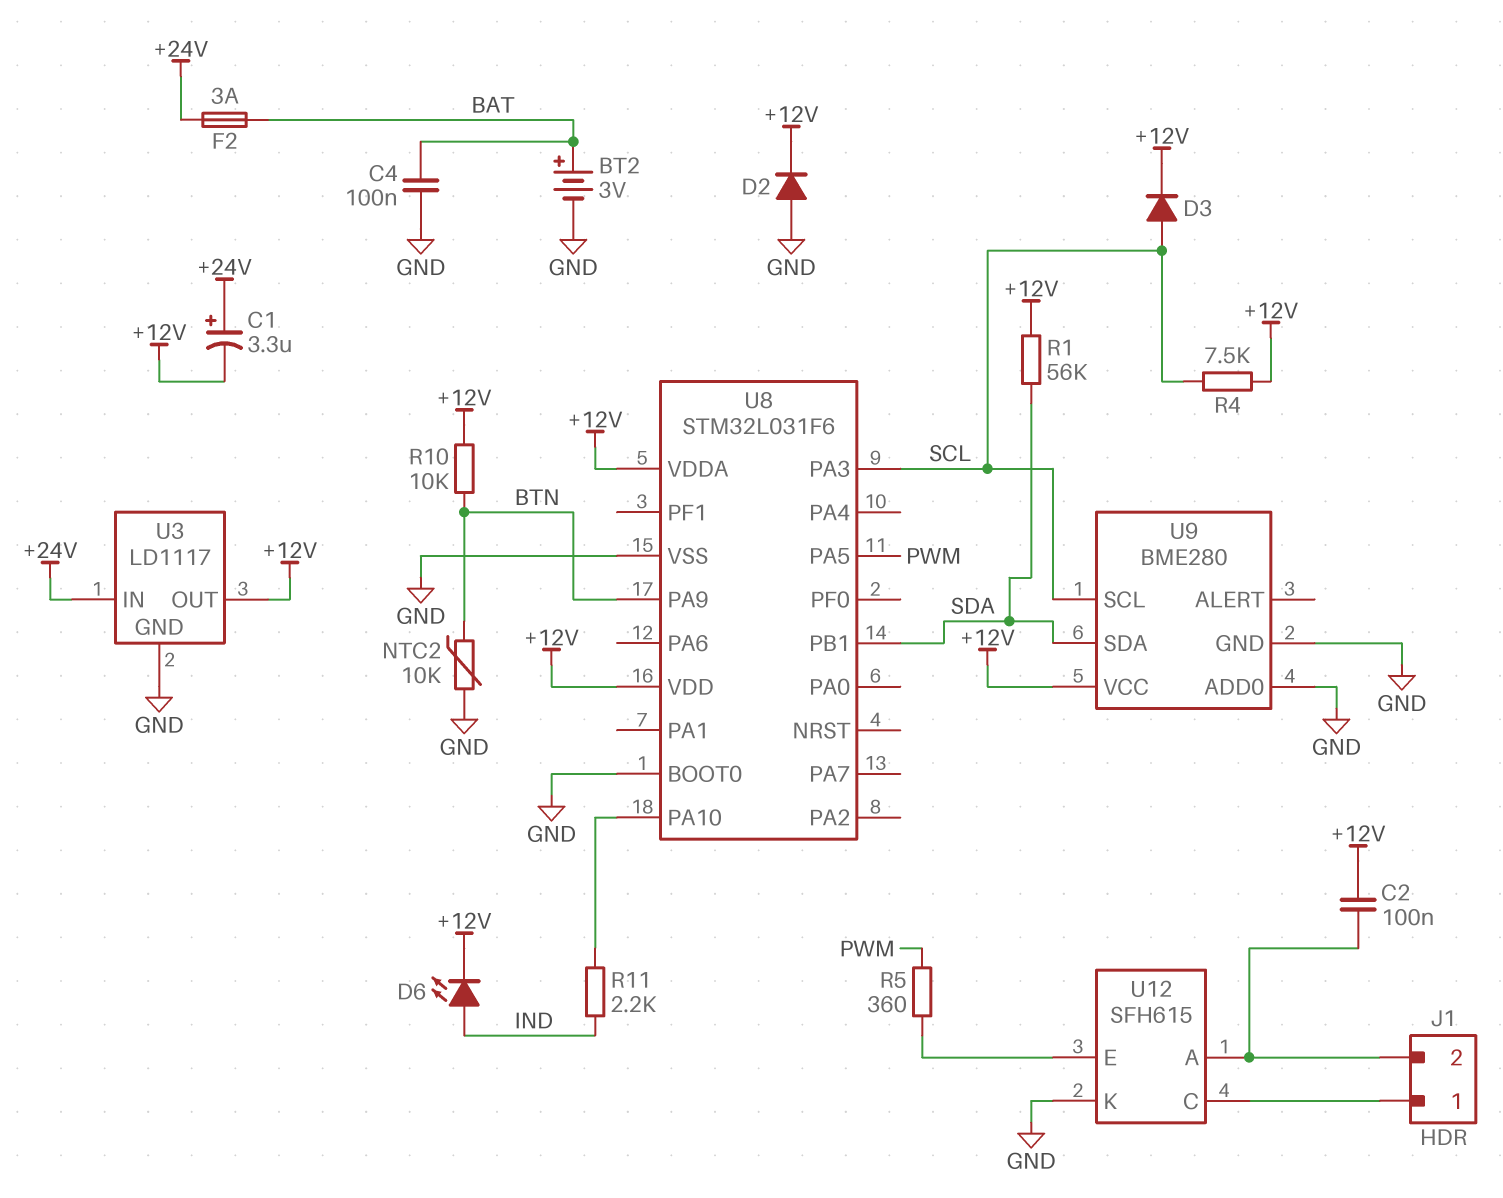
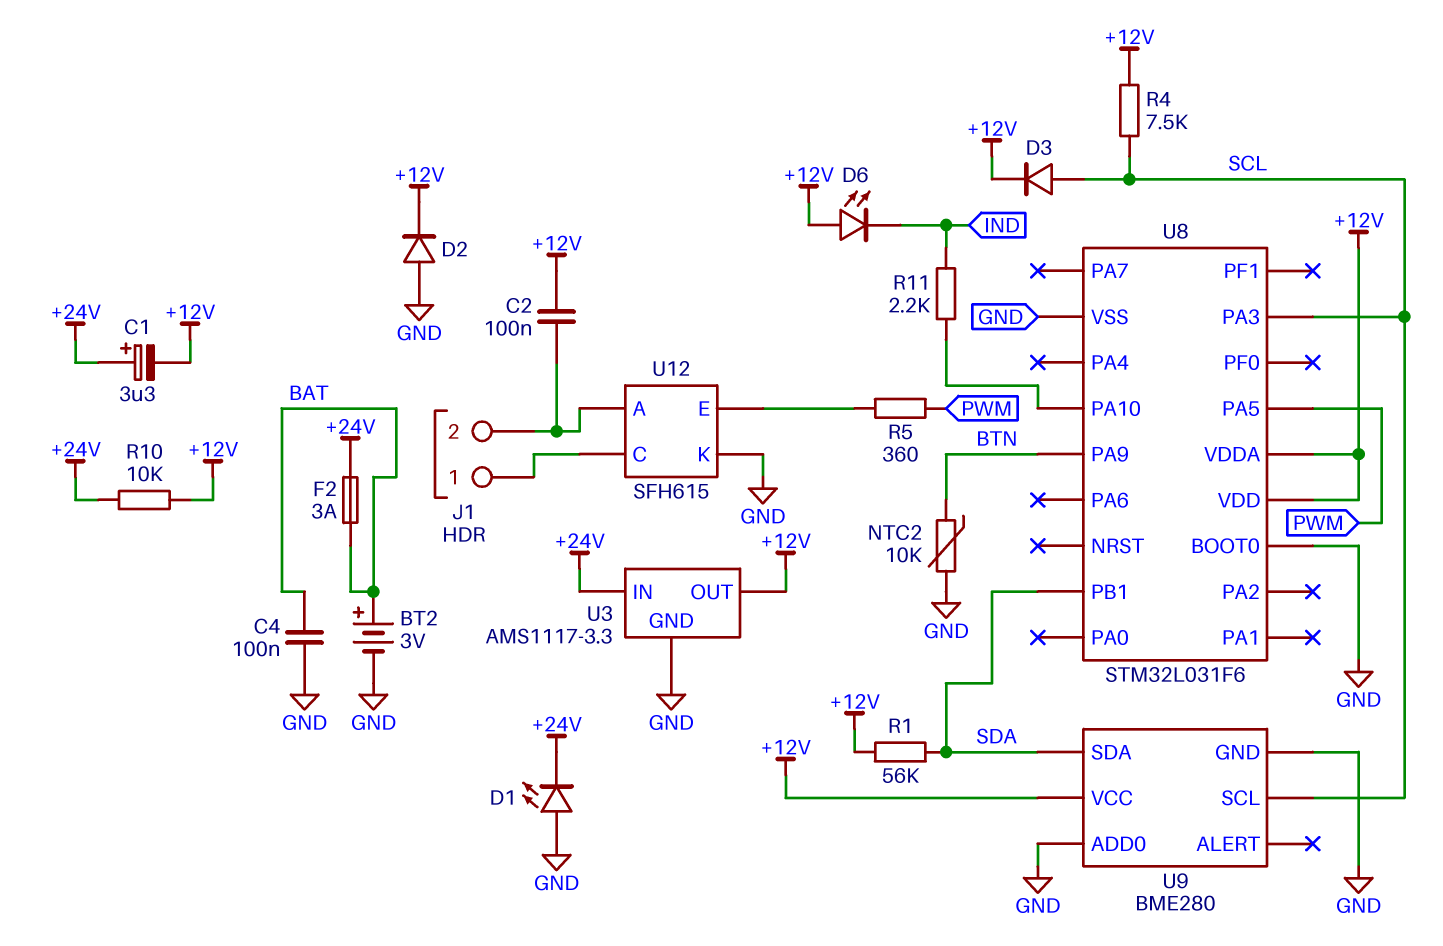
D1: none -> LED (A GND, K +24V)
D6: LED (A IND, K +12V) -> LED (A +12V, K IND)
R10: 10k (+12V, BTN) -> 10k (+12V, +24V)
U3: LD1117 -> AMS1117-3.3

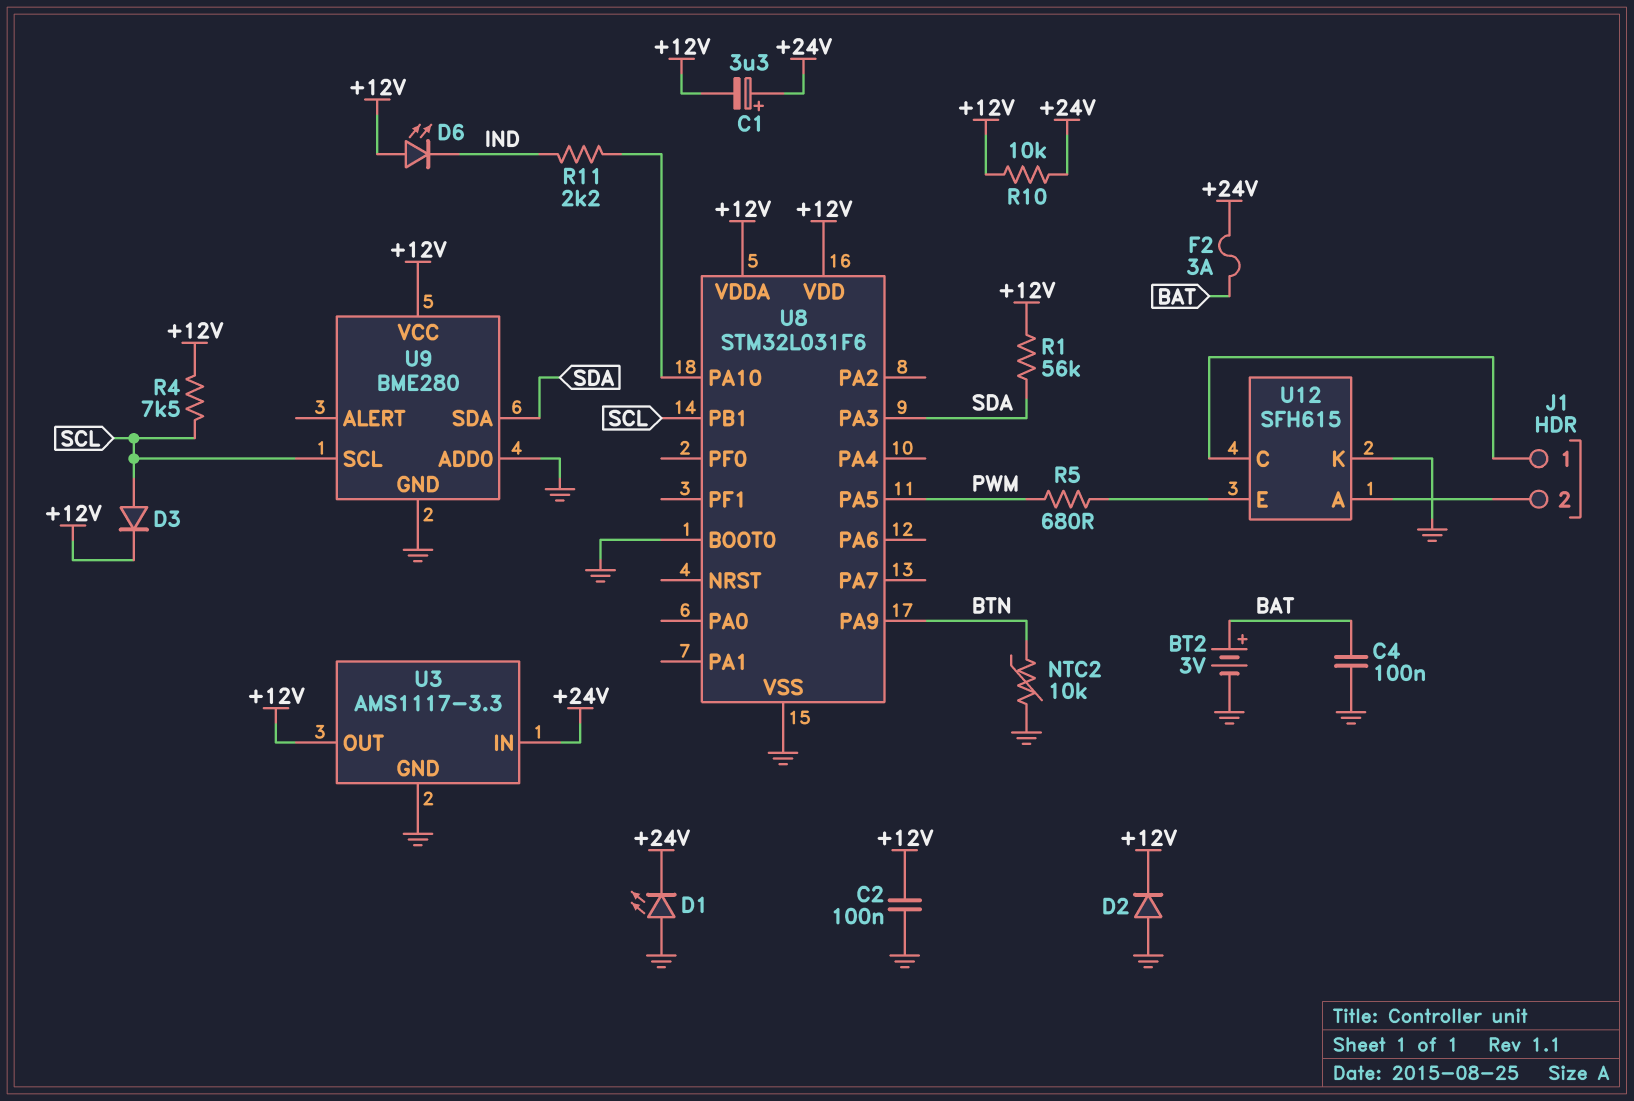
C2: 100nF (+12V, J1/2) -> 100nF (+12V, GND)
R5: 360 (PWM, U12/E) -> 680 (PWM, U12/E)
U8 pin PA3: SCL -> SDA
U8 pin PB1: SDA -> SCL

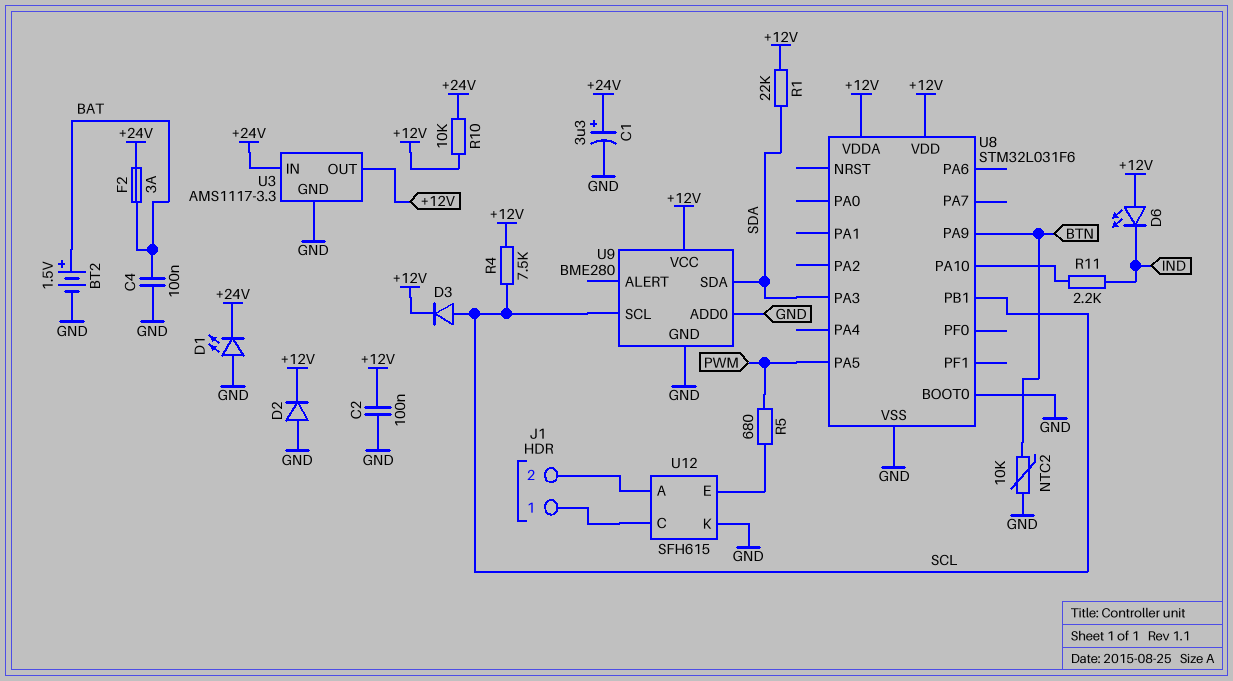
BT2: 3V (plus BAT, minus GND) -> 1.5V (plus BAT, minus GND)
C1: 3.3uF (plus +24V, minus +12V) -> 3.3uF (plus +24V, minus GND)
R1: 56k (+12V, SDA) -> 22k (+12V, SDA)

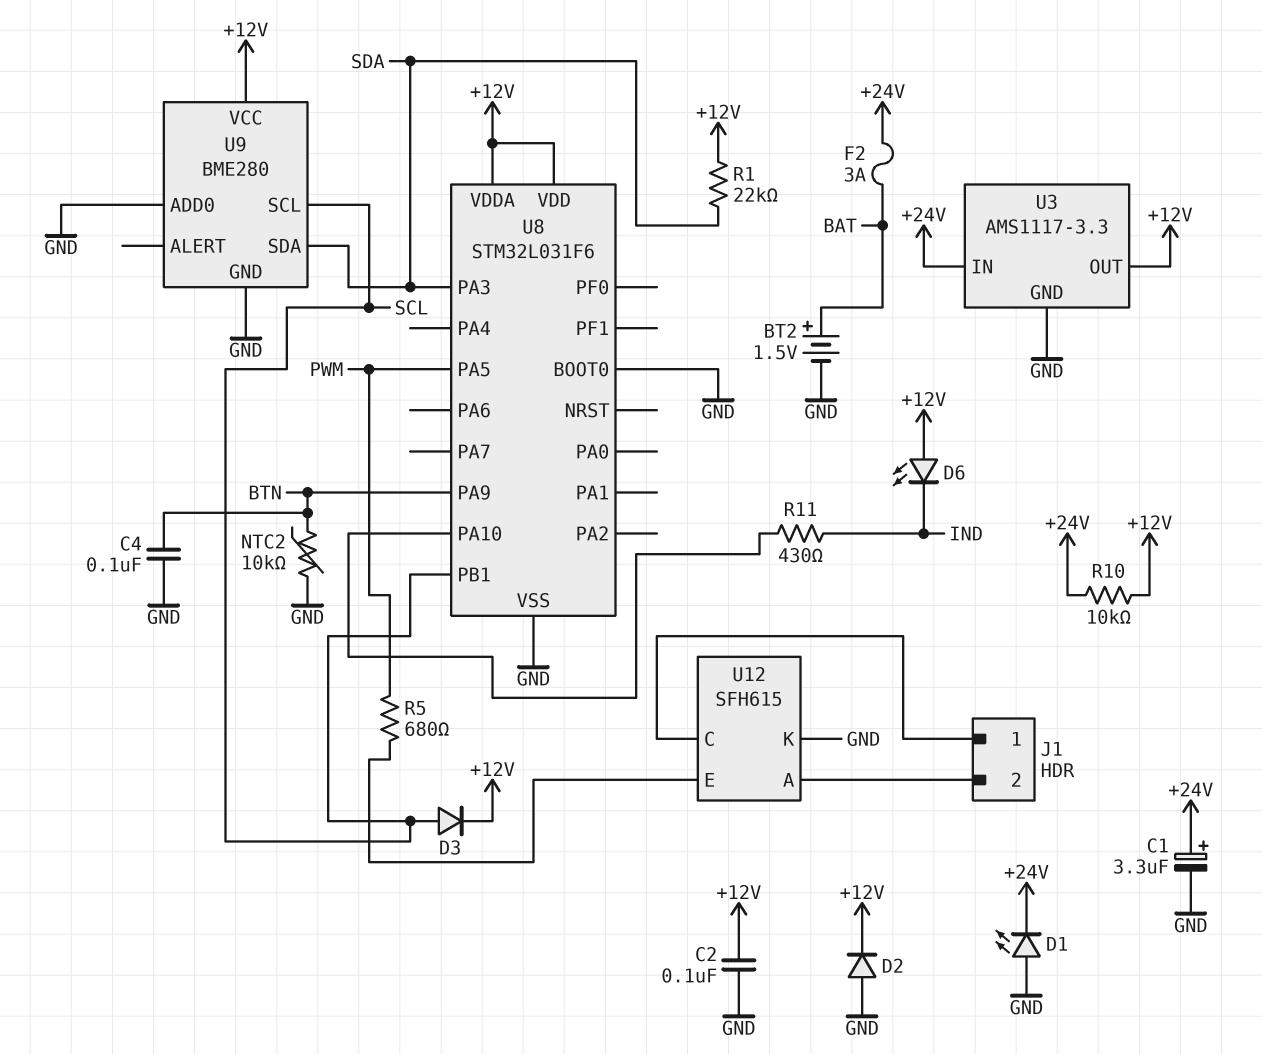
C4: 100nF (BAT, GND) -> 100nF (BTN, GND)
R4: 7.5k (+12V, SCL) -> none
R11: 2.2k (IND, U8/PA10) -> 430 (IND, U8/PA10)

